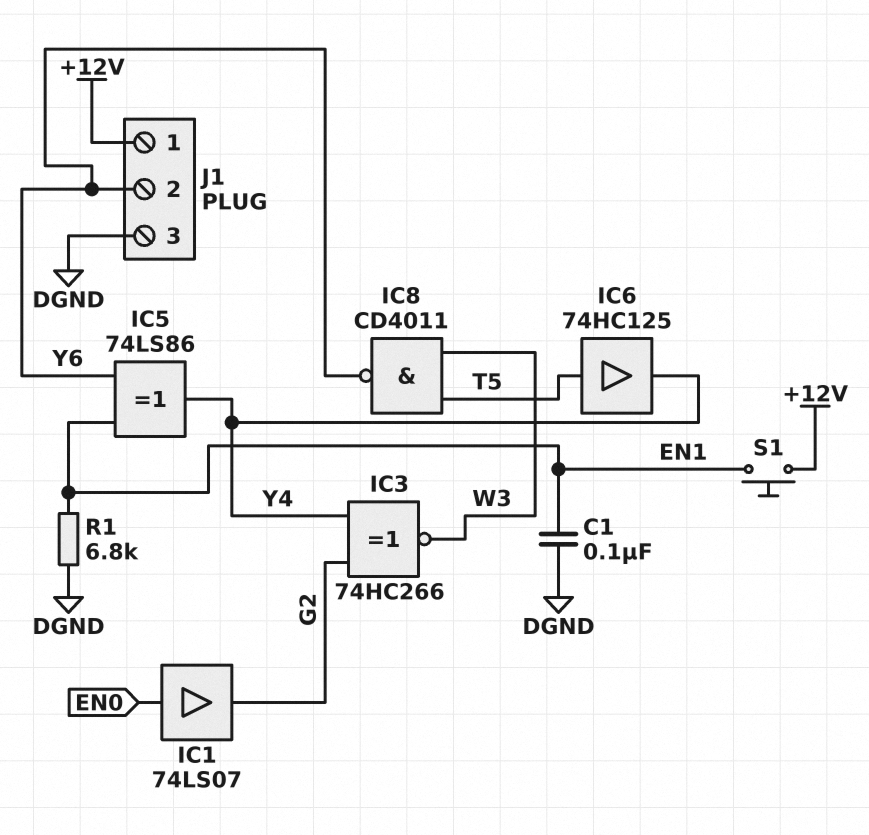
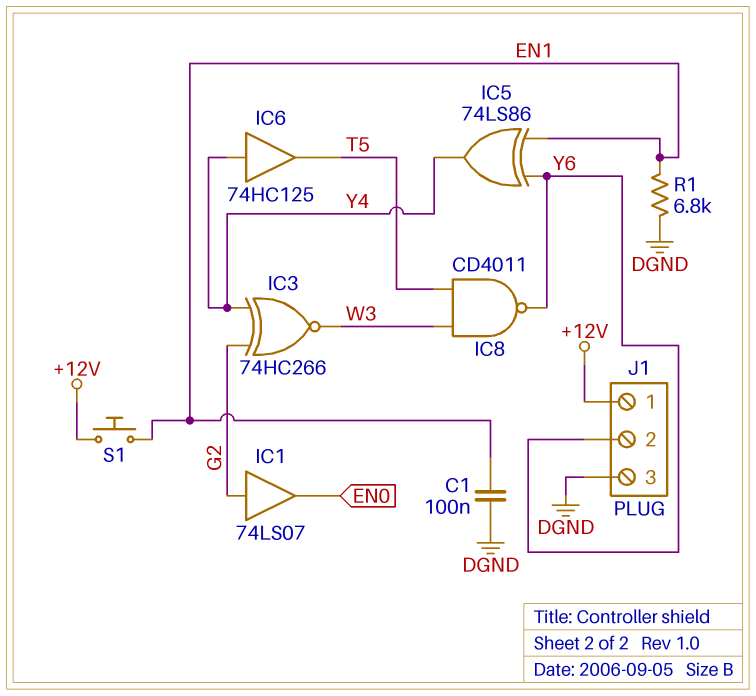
IC1: buffer 74LS07 (in EN0, out G2) -> buffer 74LS07 (in G2, out EN0)
IC6: buffer 74HC125 (in T5, out Y4) -> buffer 74HC125 (in Y4, out T5)

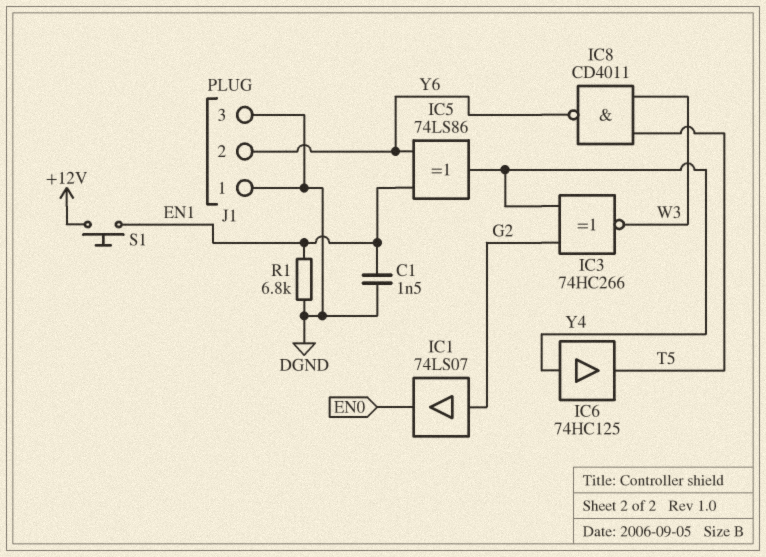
C1: 100nF (DGND, EN1) -> 1.5nF (DGND, EN1)
J1 pin 1: +12V -> DGND

